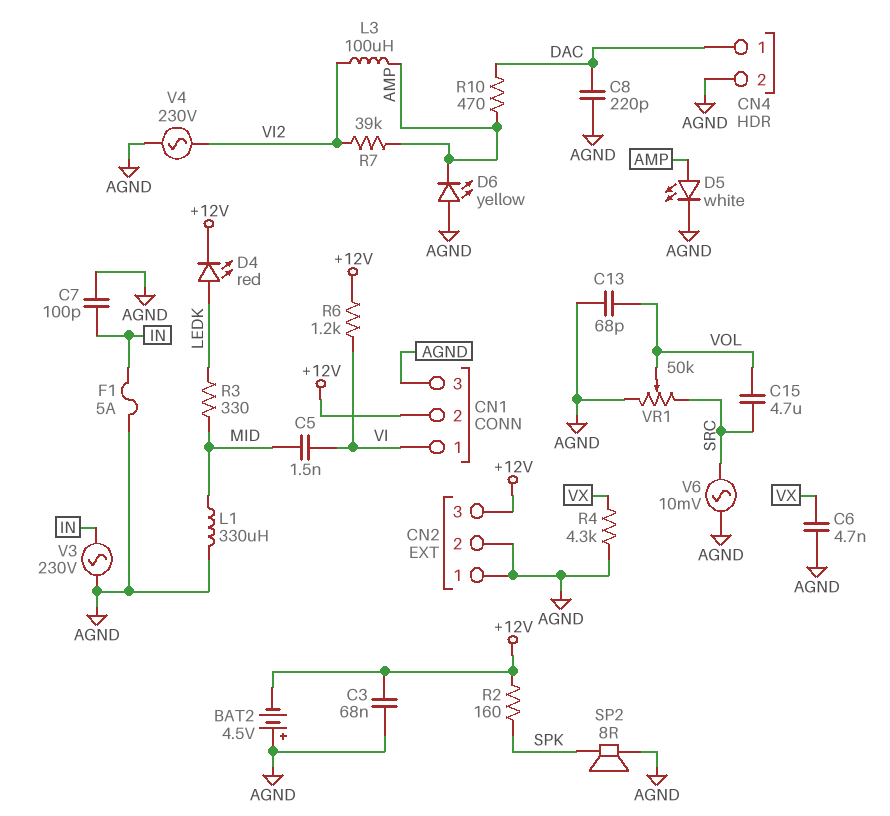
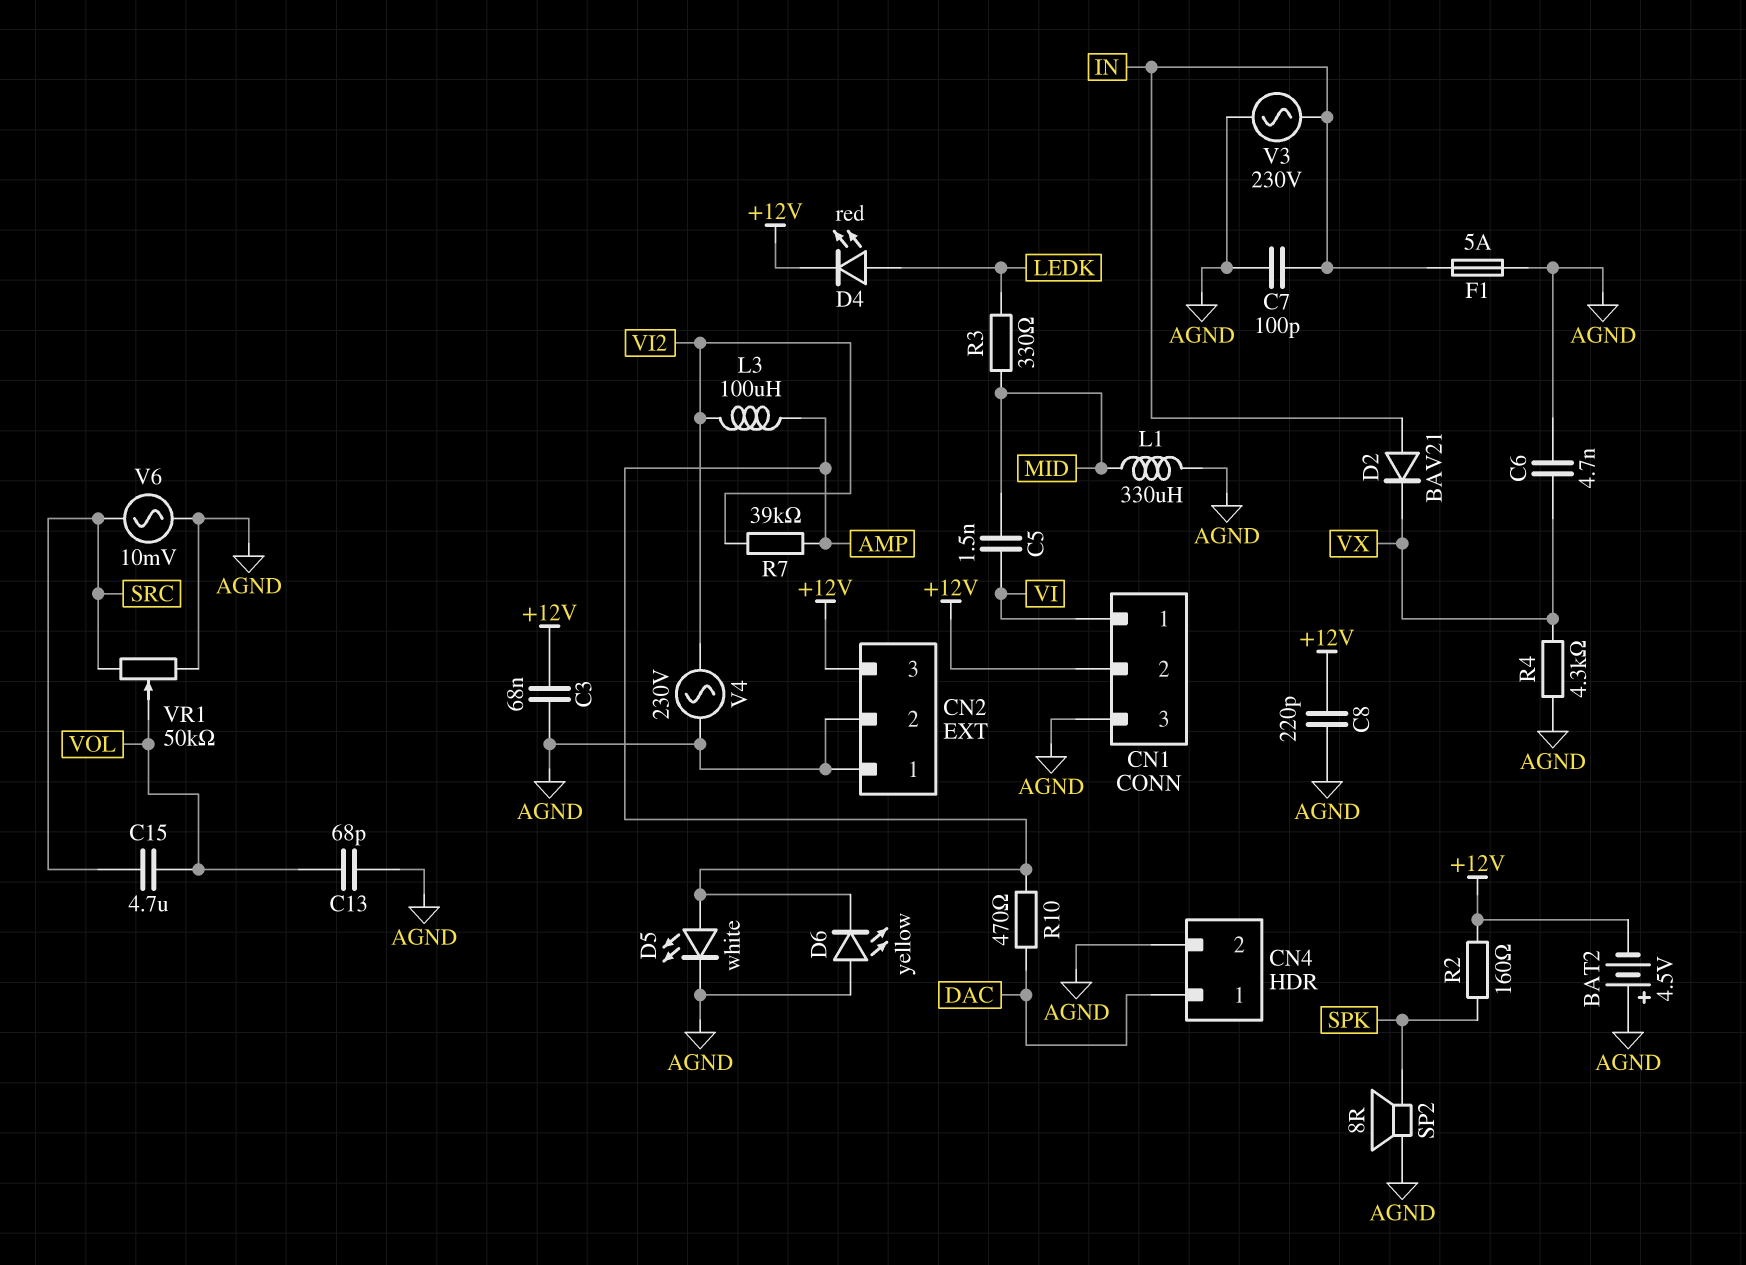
C8: 220pF (AGND, DAC) -> 220pF (+12V, AGND)
D2: none -> diode BAV21 (A IN, K VX)
R6: 1.2k (+12V, VI) -> none

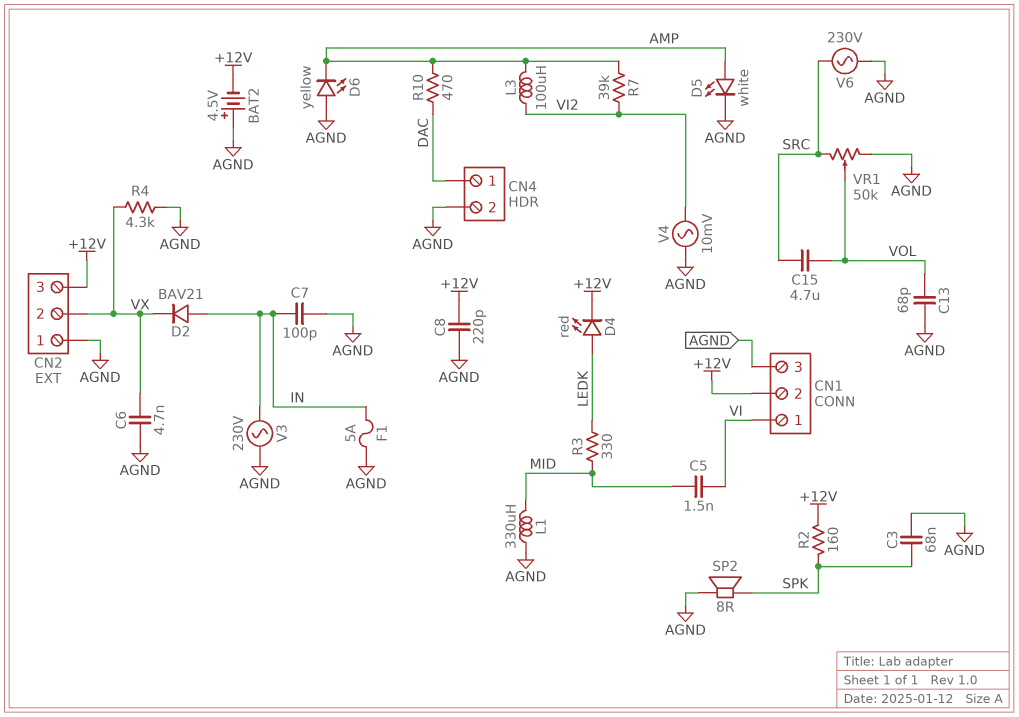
C3: 68nF (+12V, AGND) -> 68nF (AGND, SPK)
CN2 pin 2: AGND -> VX
V4: AC 230V (AGND, VI2) -> AC 10mV (AGND, VI2)
V6: AC 10mV (AGND, SRC) -> AC 230V (AGND, SRC)

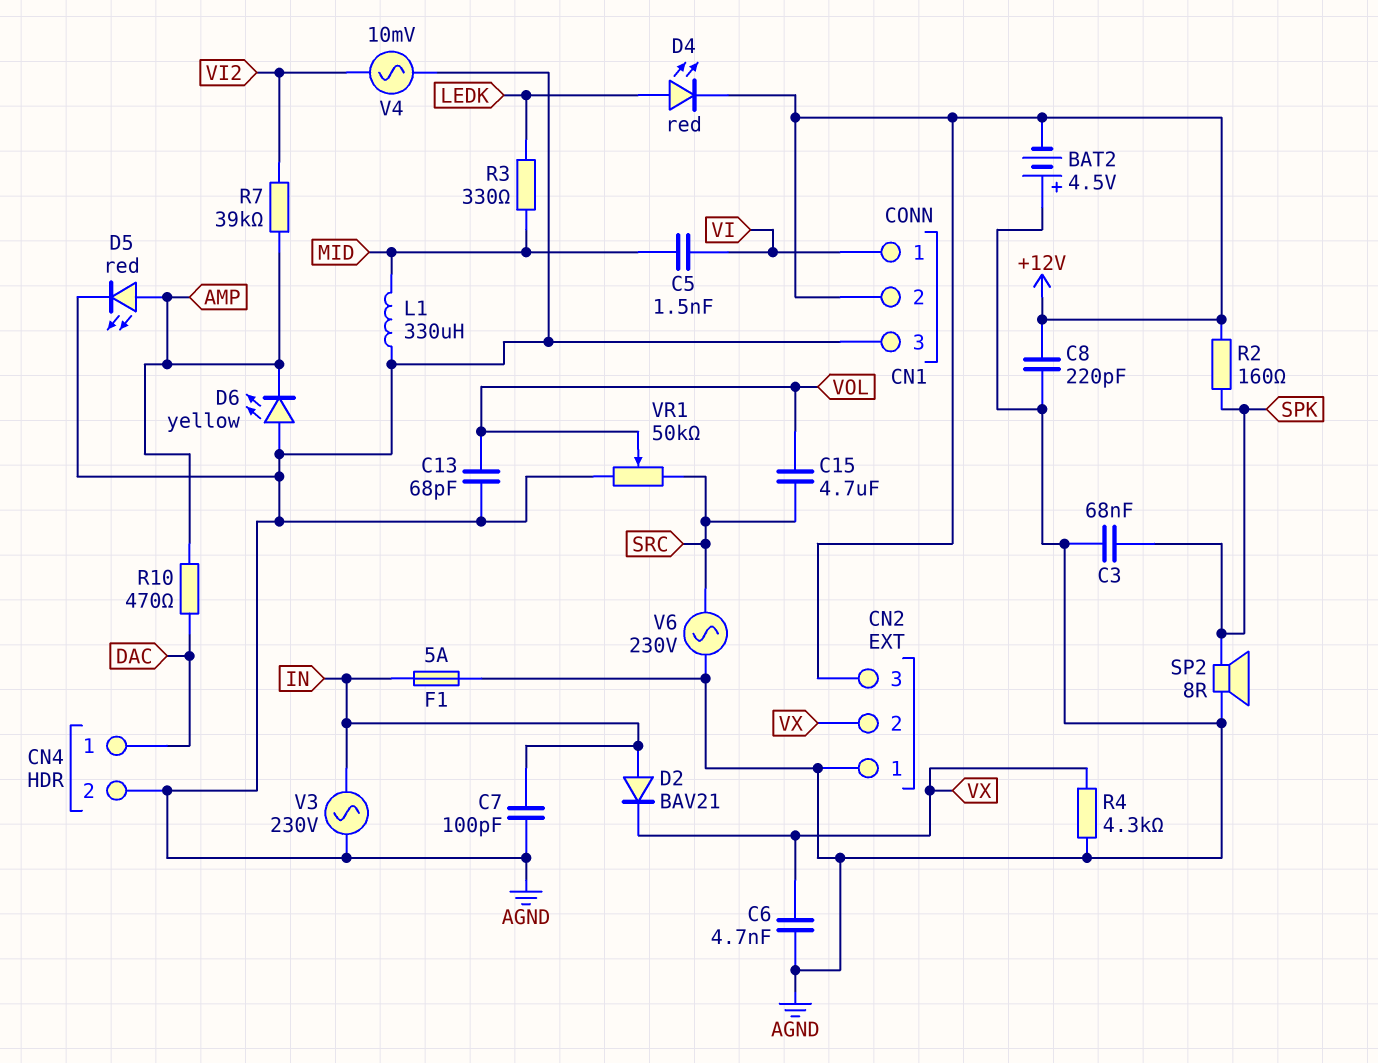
D5: LED white (A AMP, K AGND) -> LED red (A AMP, K AGND)
L3: 100uH (AMP, VI2) -> none

